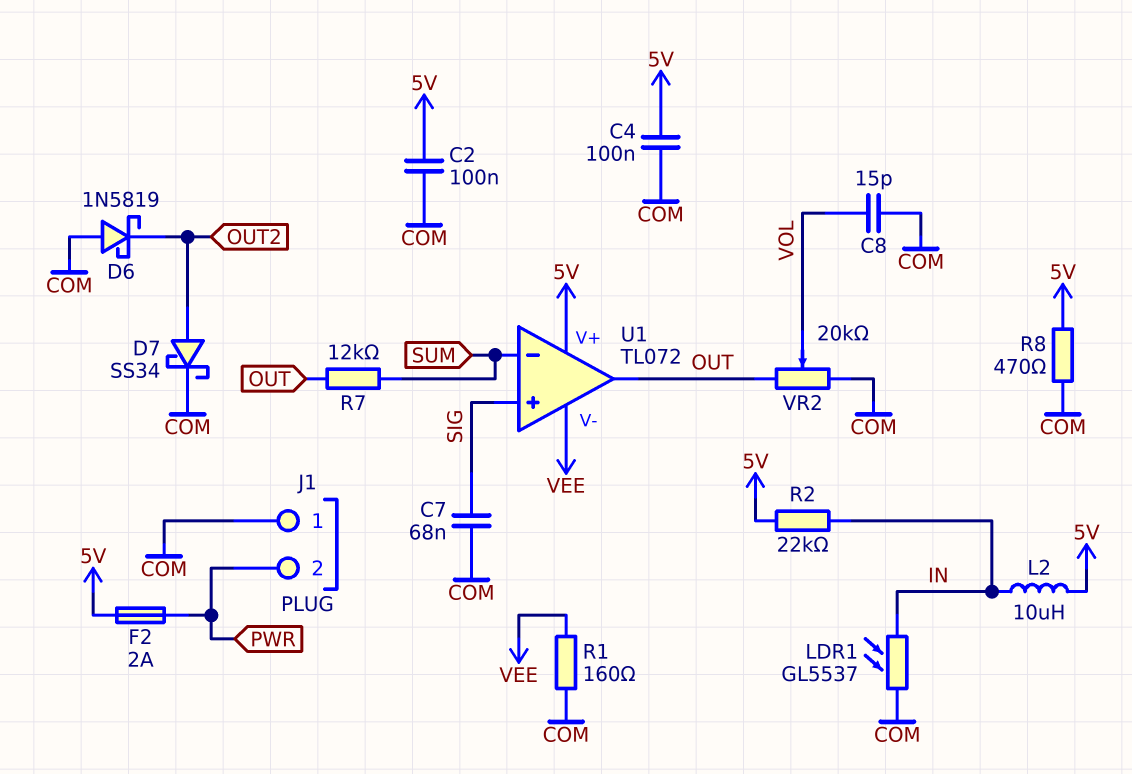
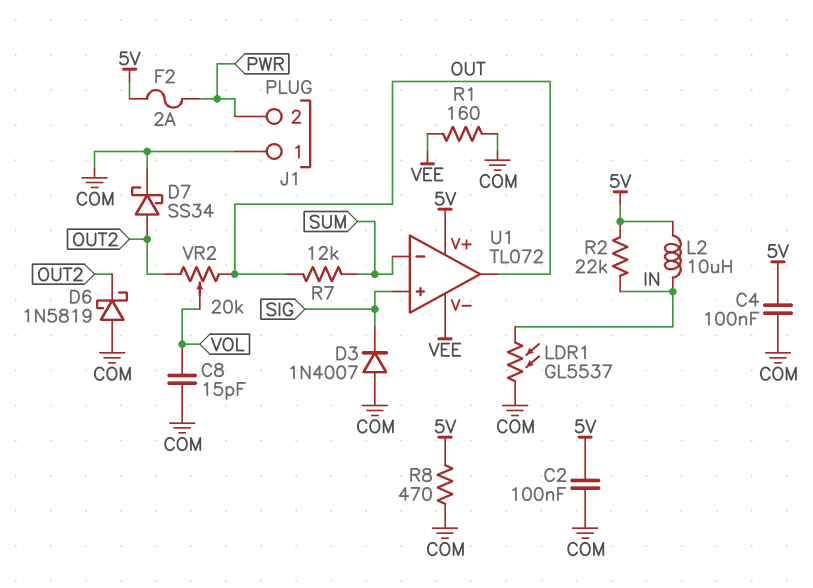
C7: 68nF (COM, SIG) -> none
D3: none -> diode 1N4007 (A COM, K SIG)
VR2: 20k (COM, OUT, wiper VOL) -> 20k (OUT, OUT2, wiper VOL)

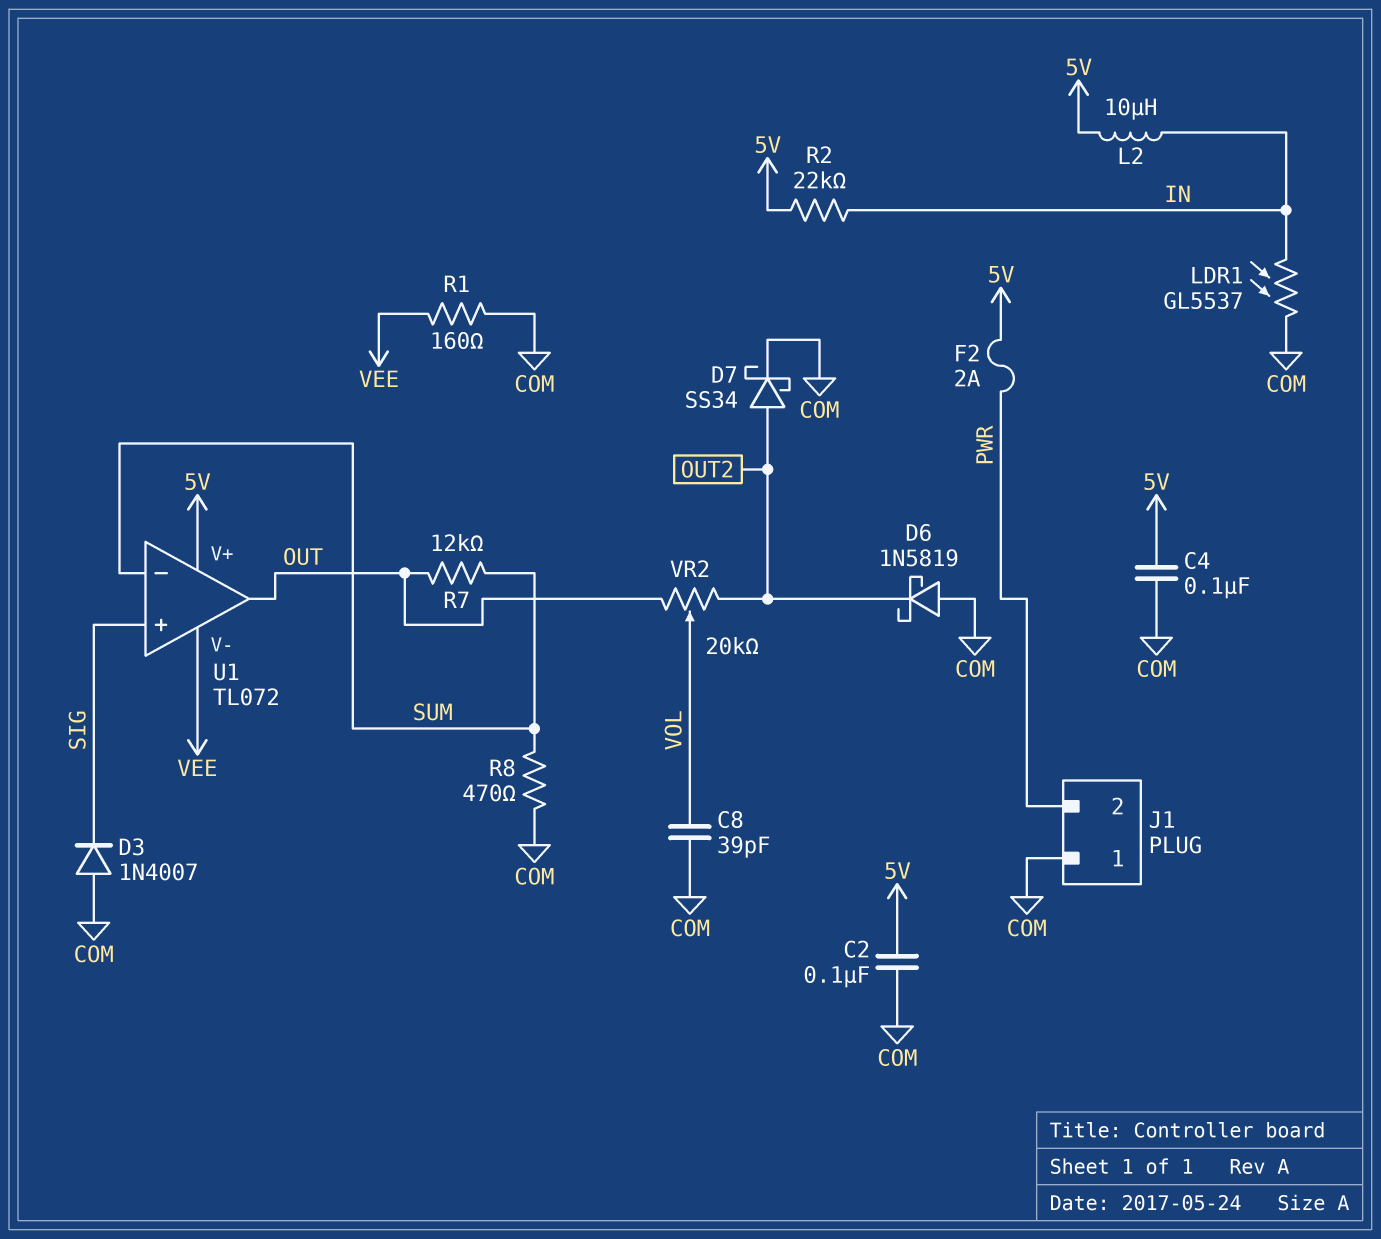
C8: 15pF (COM, VOL) -> 39pF (COM, VOL)
R8: 470 (5V, COM) -> 470 (COM, SUM)

